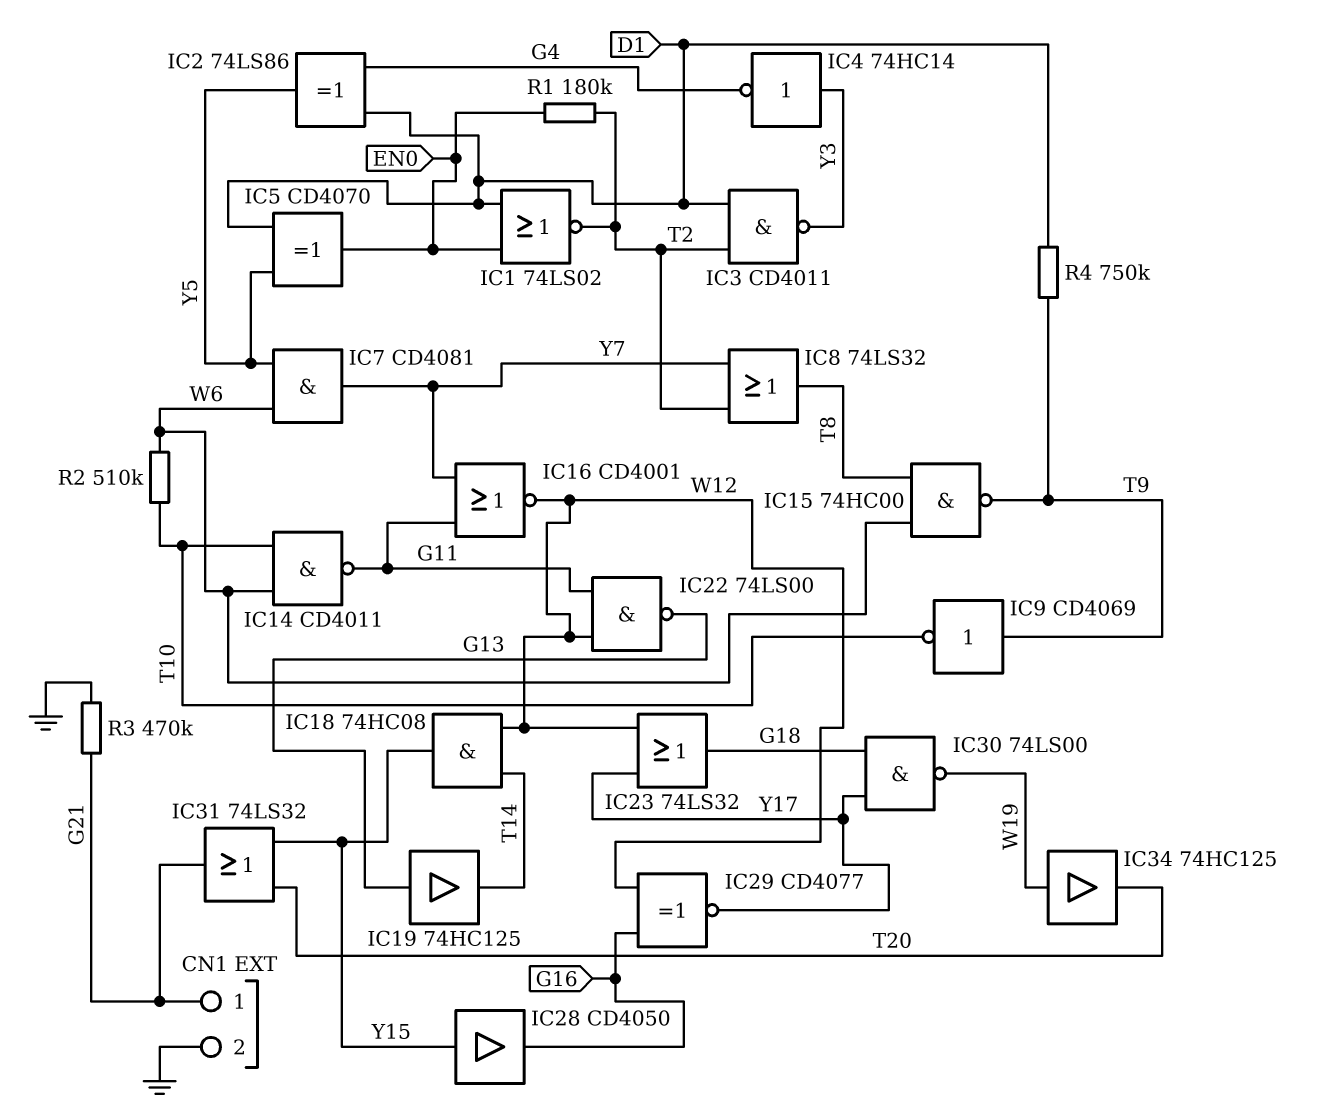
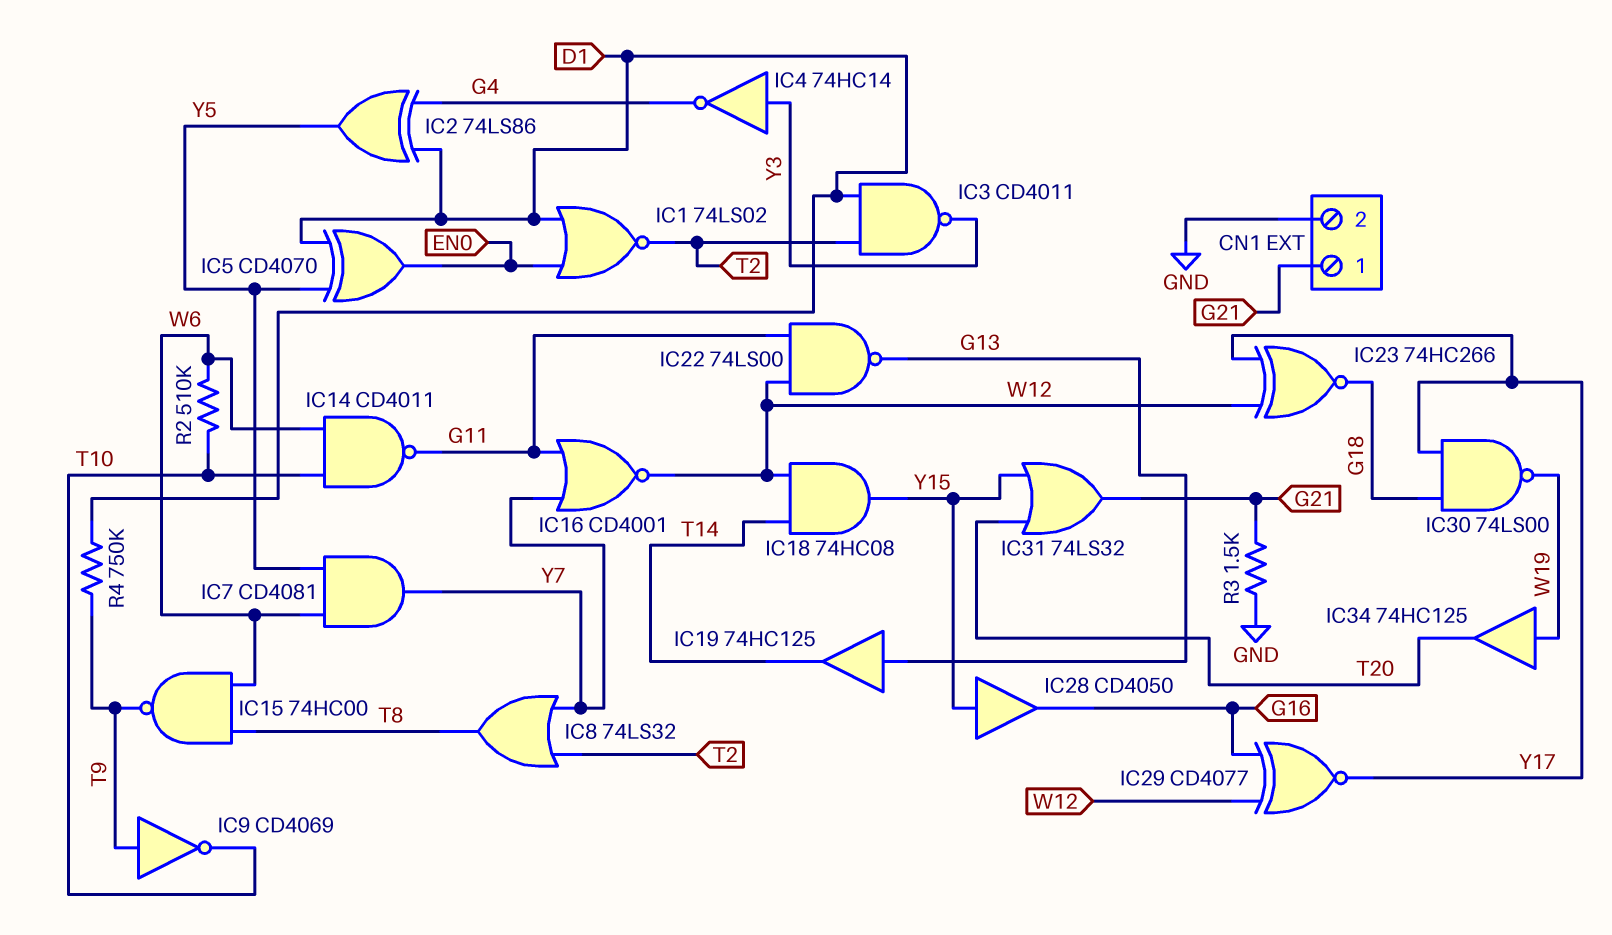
IC23: OR 74LS32 (in W12, in Y17, out G18) -> XNOR 74HC266 (in W12, in Y17, out G18)
R1: 180k (EN0, T2) -> none
R3: 470k (G21, GND) -> 1.5k (G21, GND)

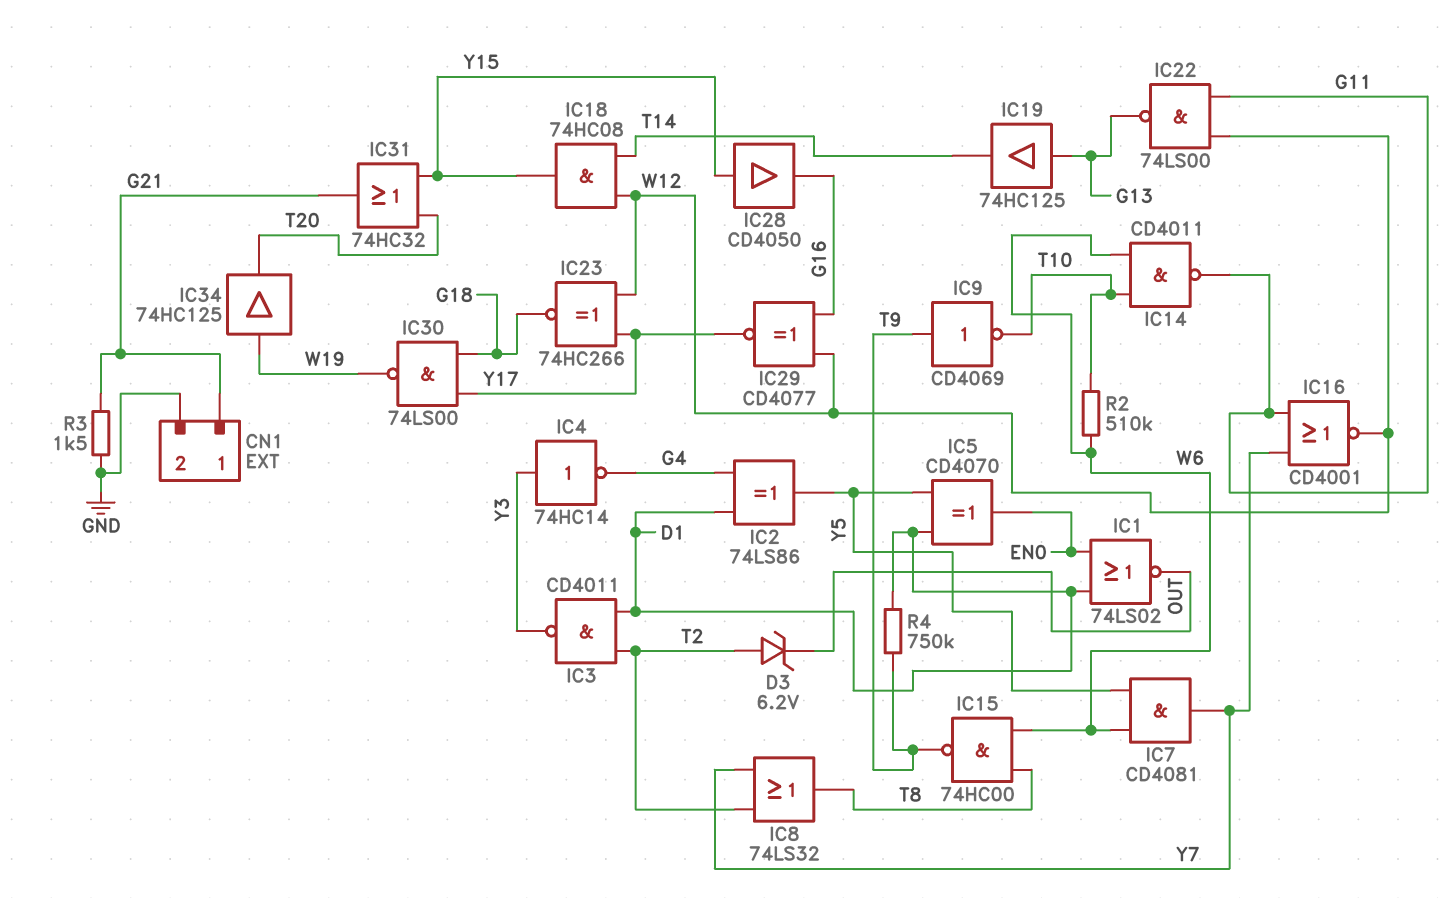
D3: none -> zener 6.2V (A T2, K OUT)
IC1: NOR 74LS02 (in D1, in EN0, out T2) -> NOR 74LS02 (in D1, in EN0, out OUT)
IC31: OR 74LS32 (in T20, in Y15, out G21) -> OR 74HC32 (in T20, in Y15, out G21)

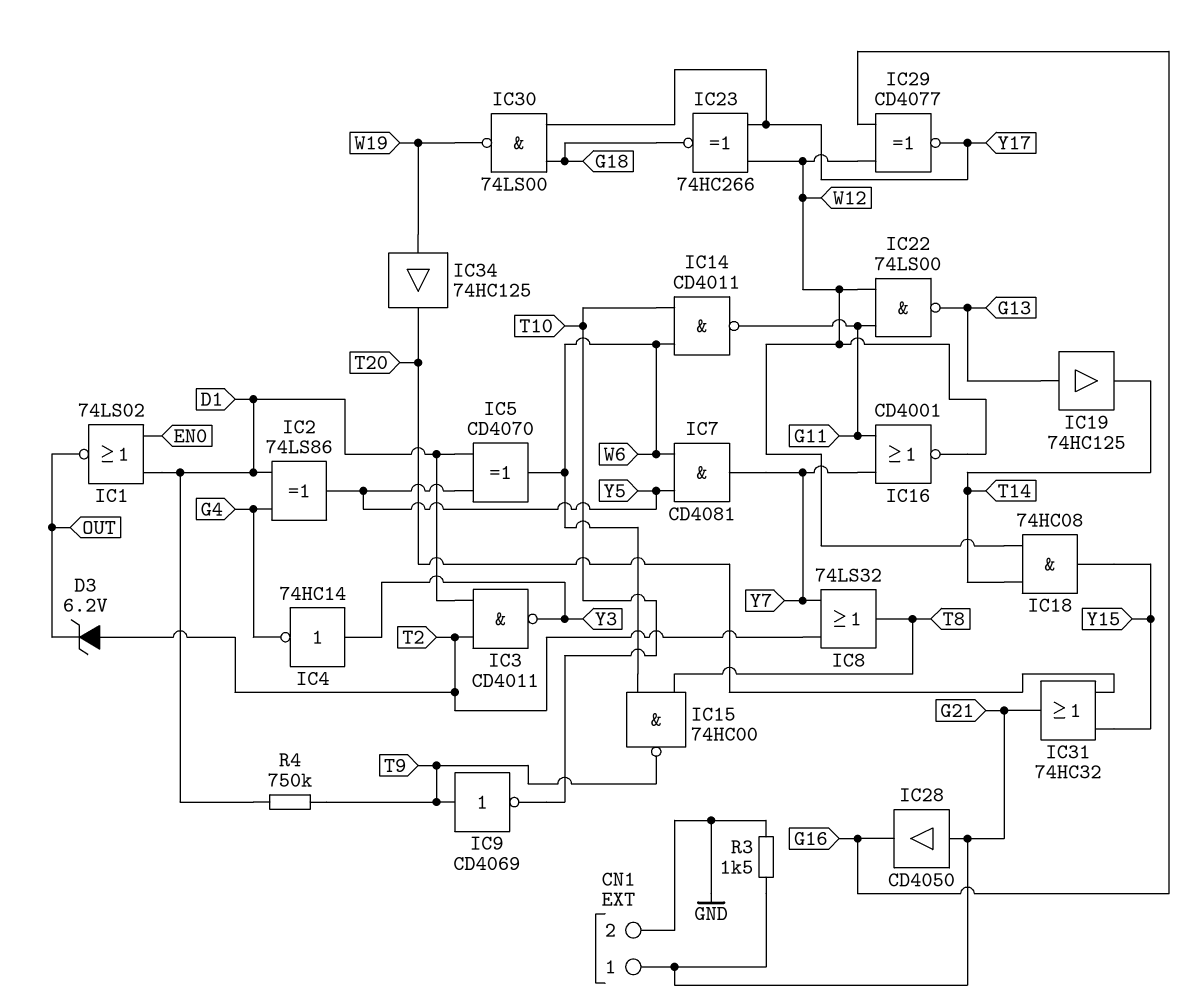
IC5: XOR CD4070 (in D1, in Y5, out EN0) -> XOR CD4070 (in D1, in Y5, out W6)
IC28: buffer CD4050 (in Y15, out G16) -> buffer CD4050 (in G21, out G16)
R2: 510k (T10, W6) -> none

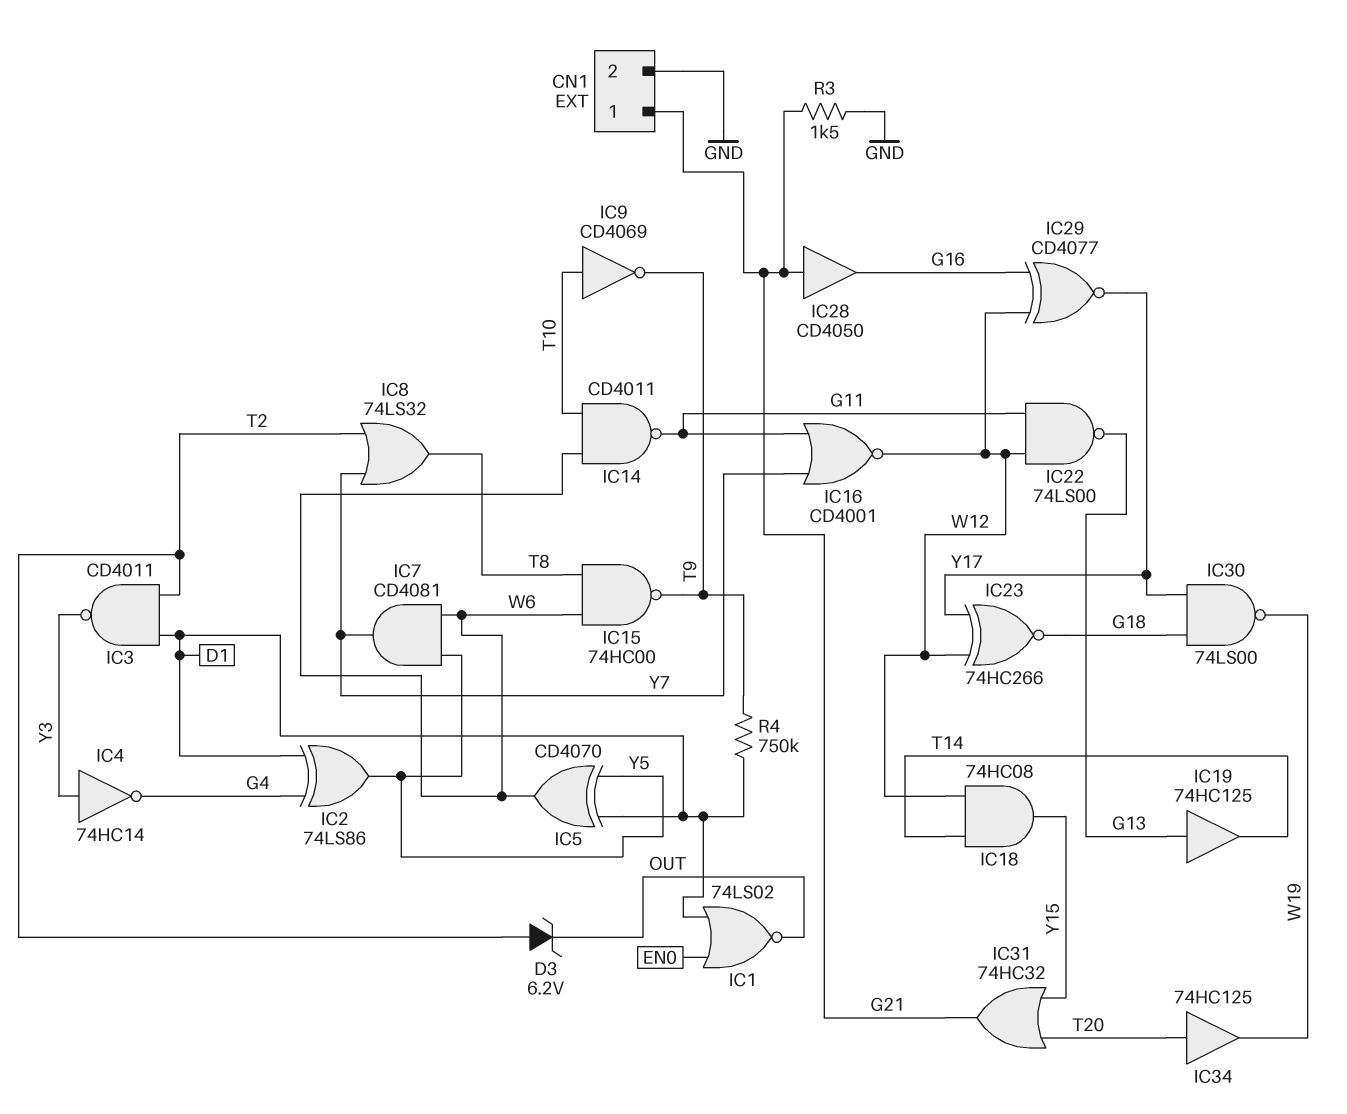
IC9: NOT CD4069 (in T9, out T10) -> NOT CD4069 (in T10, out T9)
IC34: buffer 74HC125 (in W19, out T20) -> buffer 74HC125 (in T20, out W19)

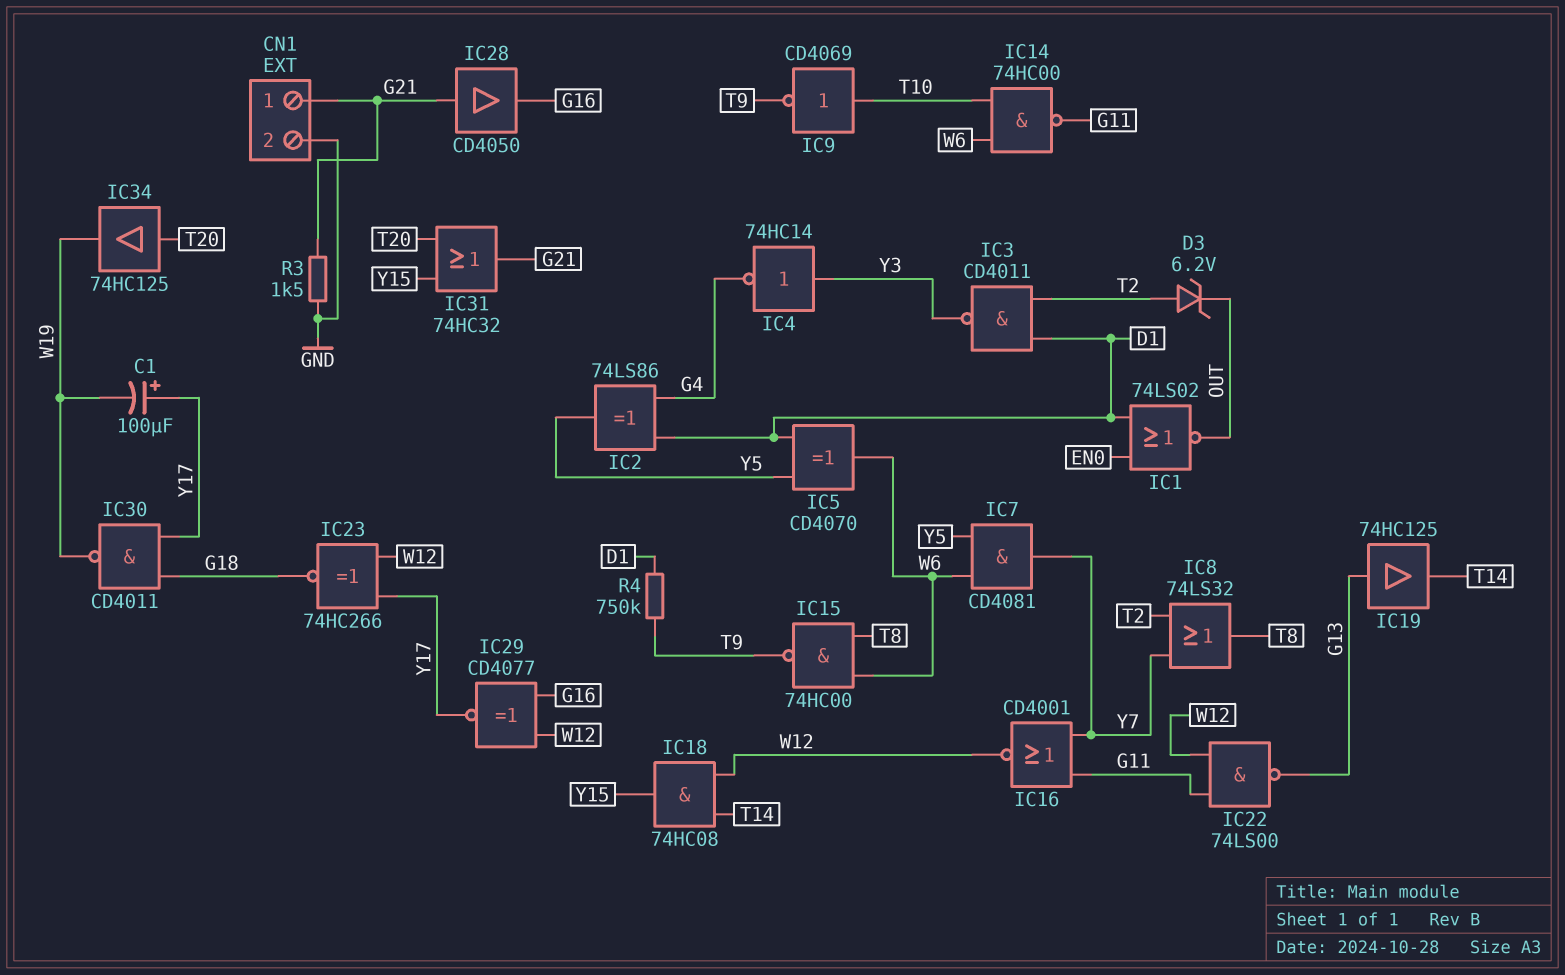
C1: none -> 100uF (plus Y17, minus W19)
IC14: NAND CD4011 (in T10, in W6, out G11) -> NAND 74HC00 (in T10, in W6, out G11)
IC30: NAND 74LS00 (in G18, in Y17, out W19) -> NAND CD4011 (in G18, in Y17, out W19)

